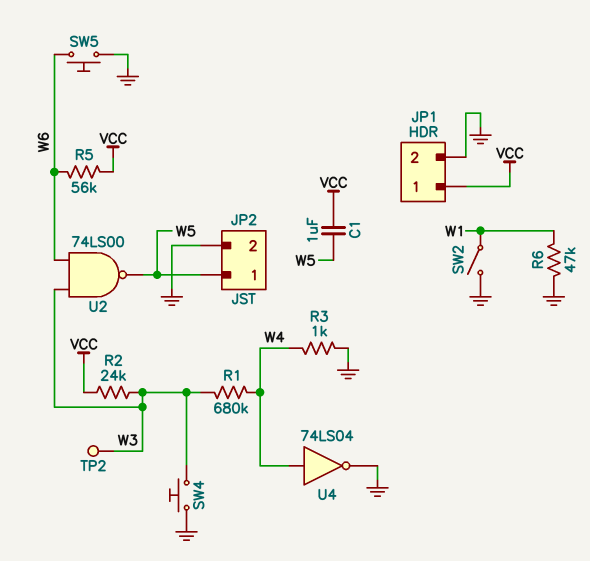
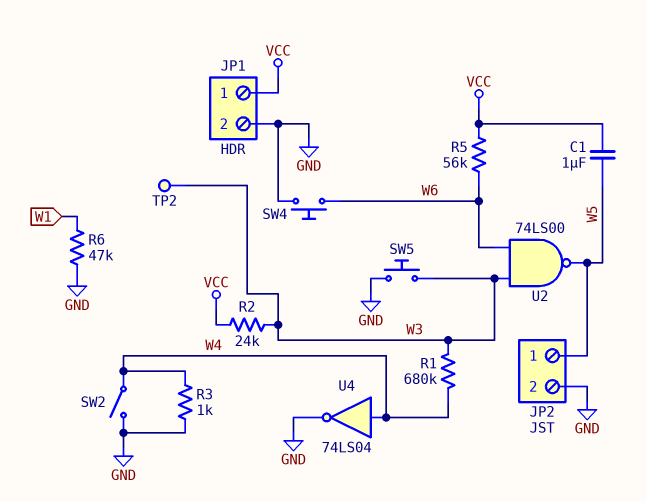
SW2: switch (GND, W1) -> switch (GND, W4)
SW4: button (GND, W3) -> button (GND, W6)
SW5: button (GND, W6) -> button (GND, W3)

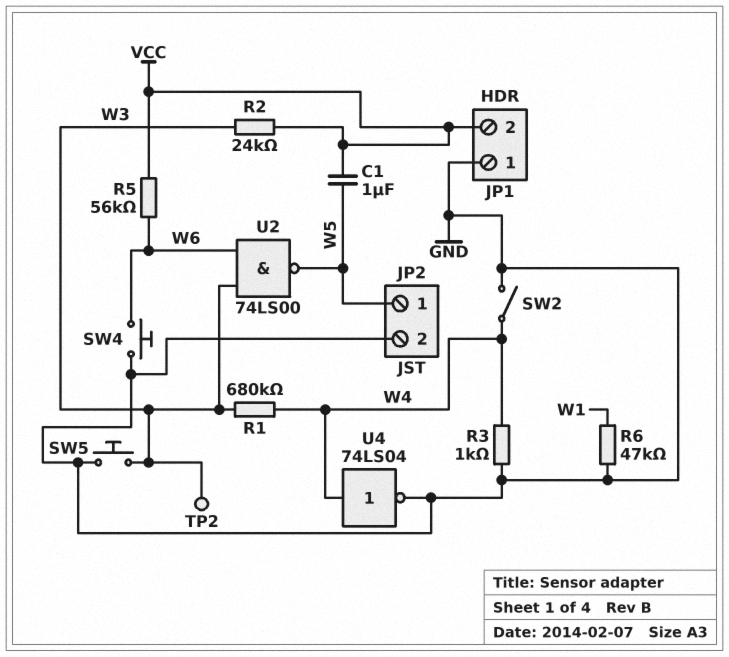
JP1 pin 1: VCC -> GND
JP1 pin 2: GND -> VCC

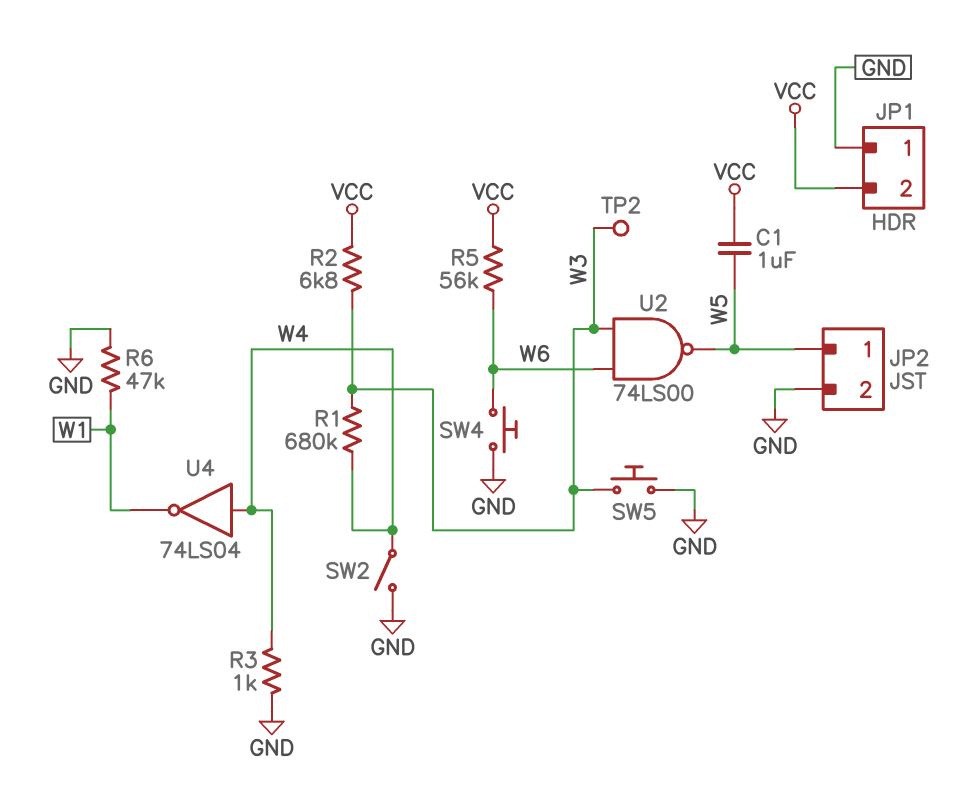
R2: 24k (VCC, W3) -> 6.8k (VCC, W3)
U4: NOT 74LS04 (in W4, out GND) -> NOT 74LS04 (in W4, out W1)

